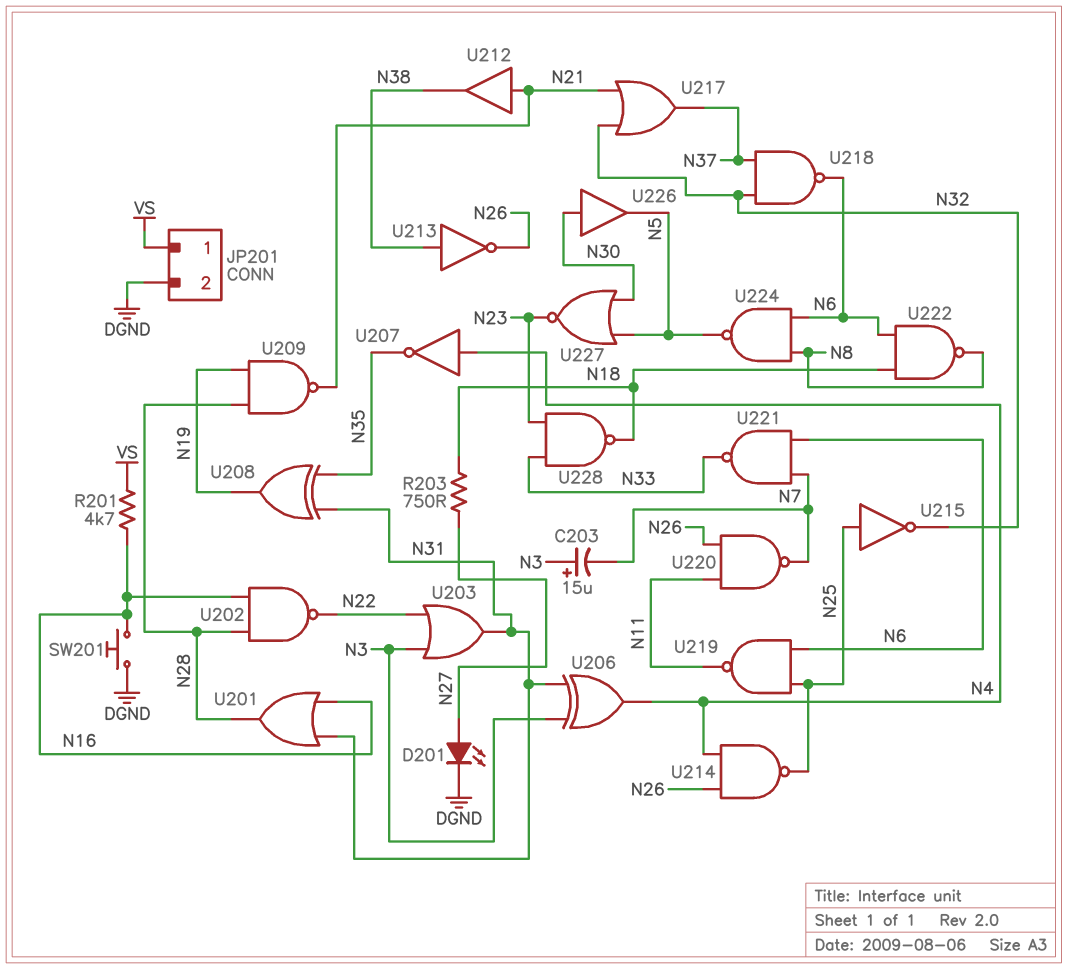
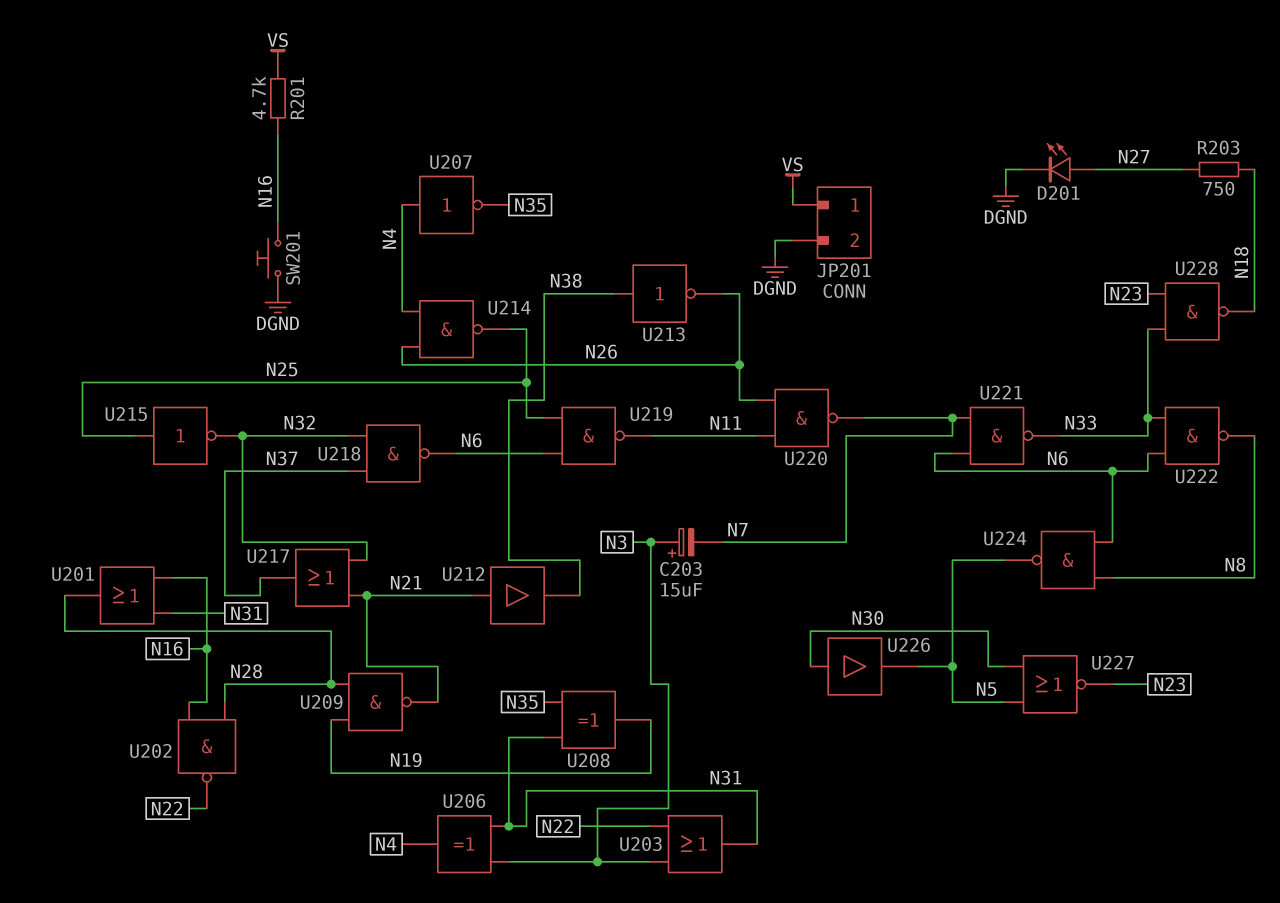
U222: NAND (in N6, in N18, out N8) -> NAND (in N6, in N33, out N8)

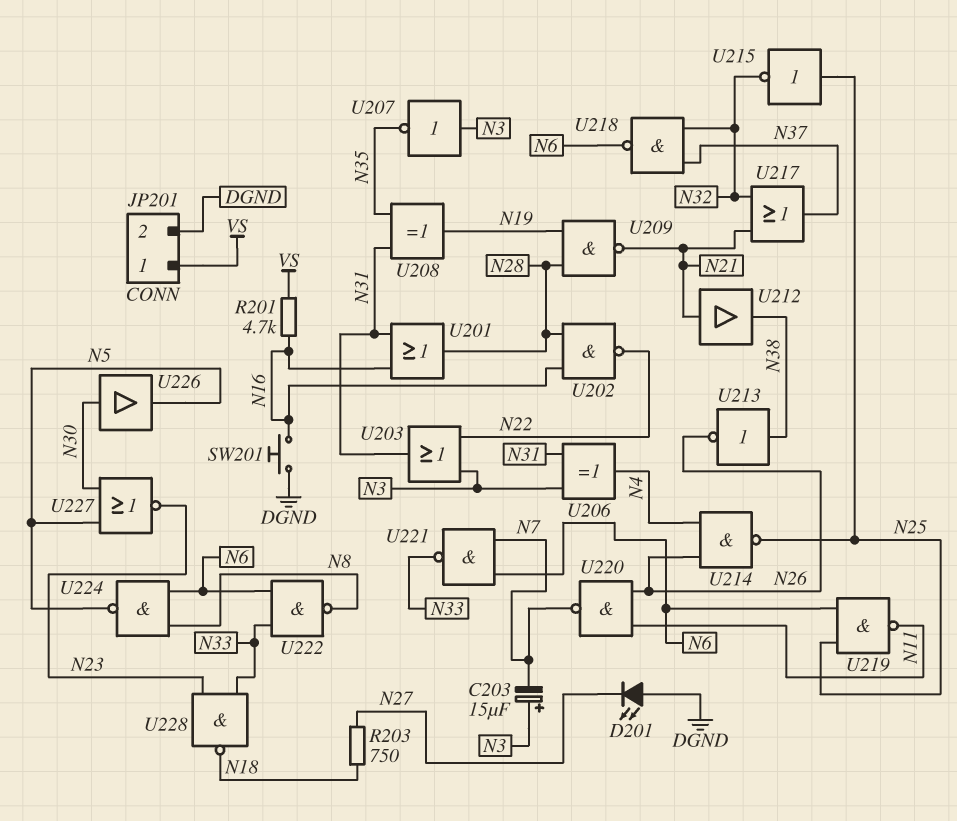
D201: LED (A N27, K DGND) -> LED (A DGND, K N27)
U207: NOT (in N4, out N35) -> NOT (in N3, out N35)

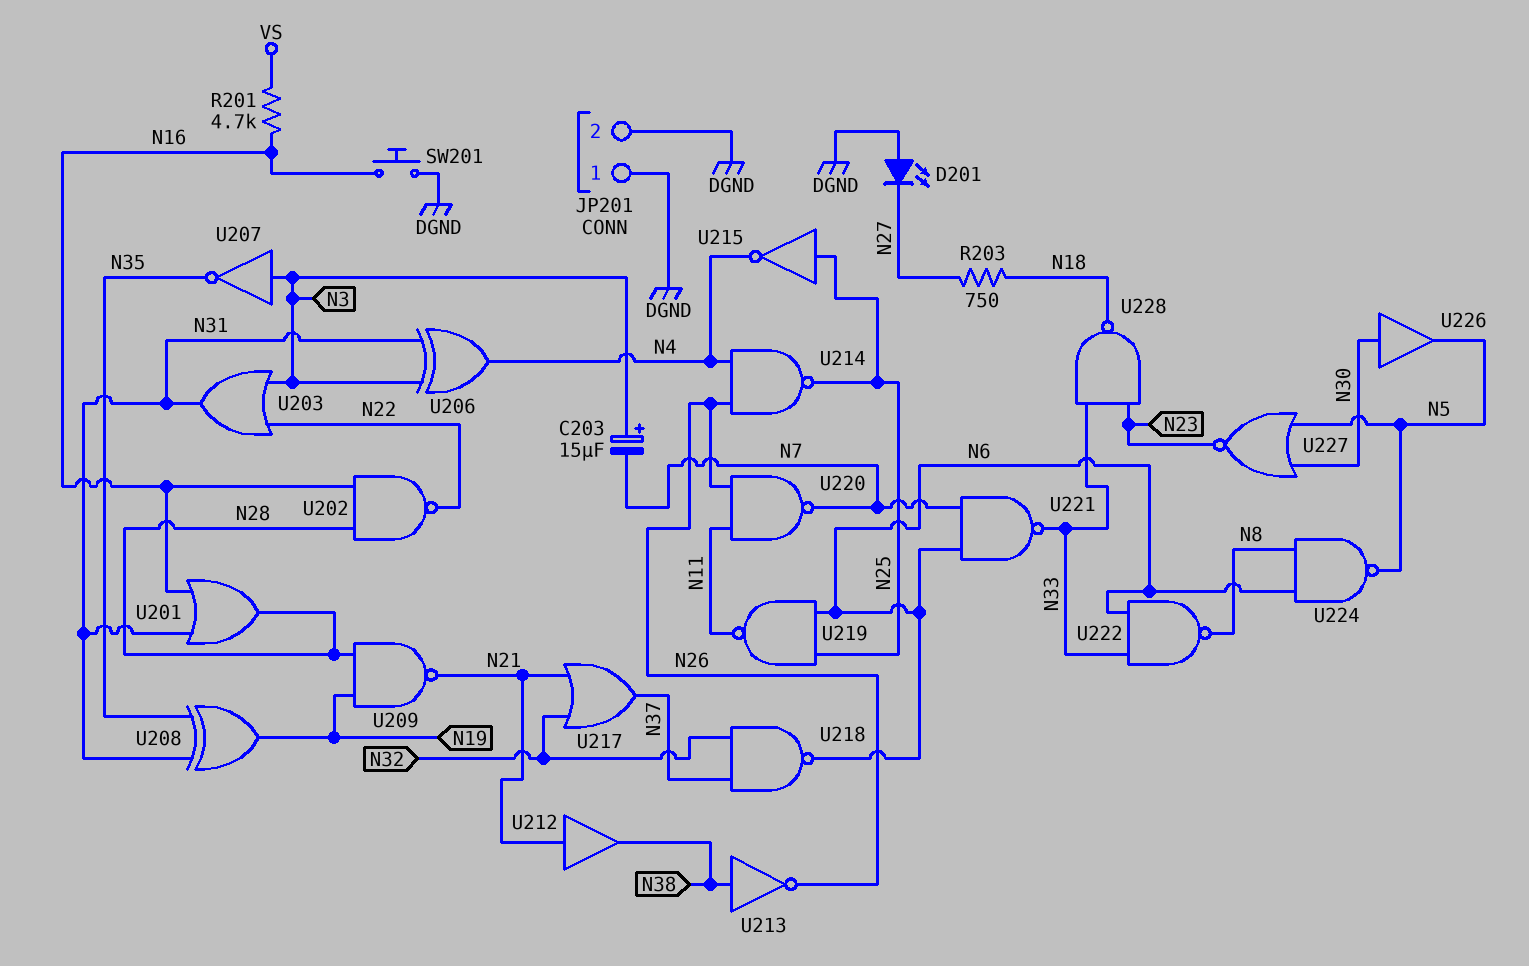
JP201 pin 1: VS -> DGND
U215: NOT (in N25, out N32) -> NOT (in N25, out N4)

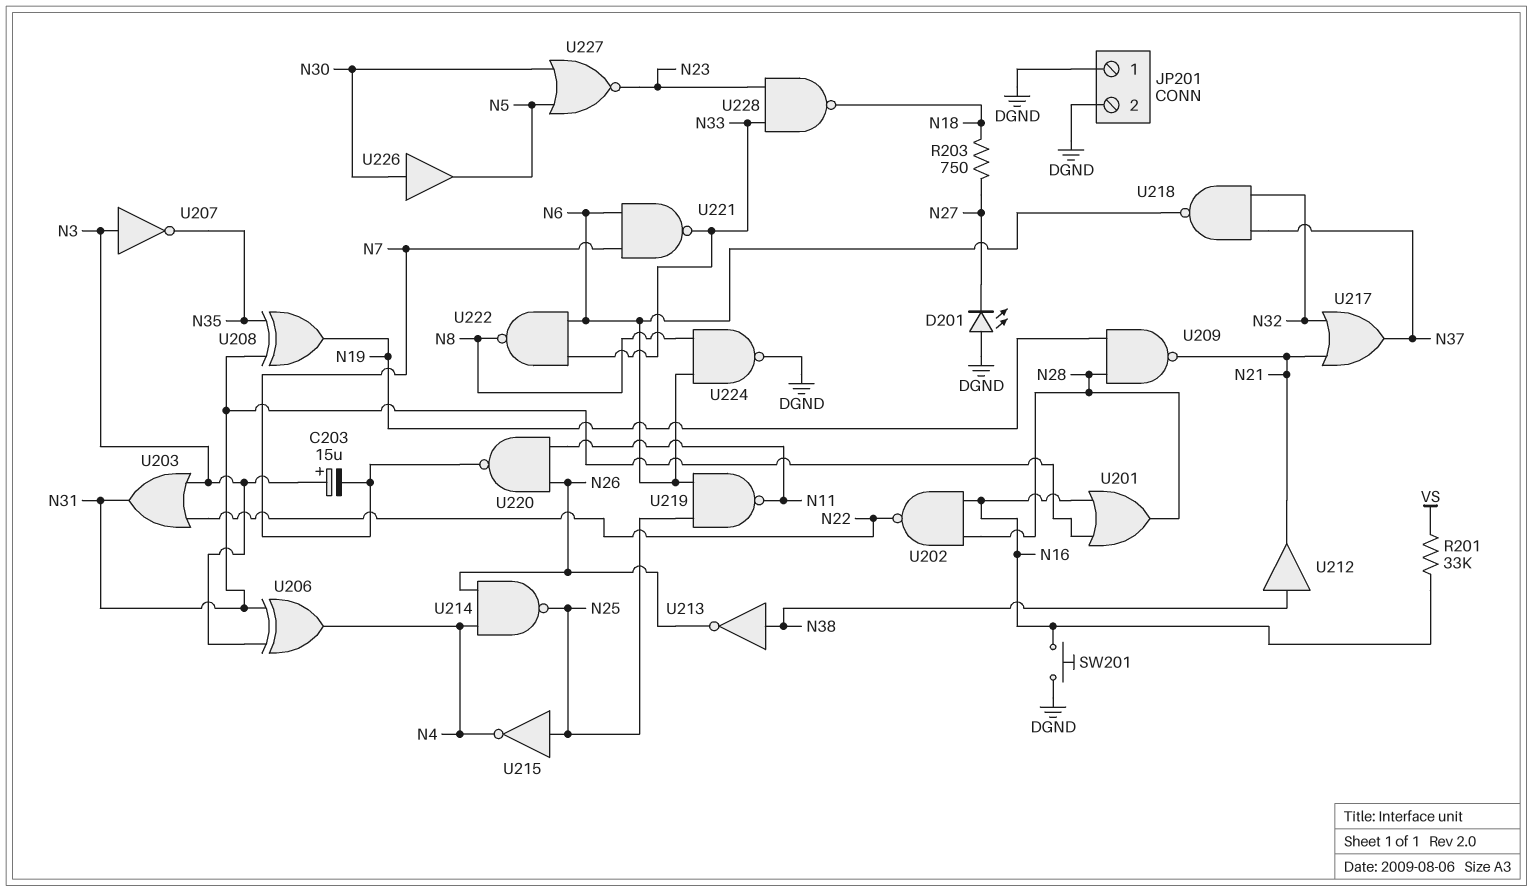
R201: 4.7k (N16, VS) -> 33k (N16, VS)
U212: buffer (in N21, out N38) -> buffer (in N38, out N21)
U224: NAND (in N6, in N8, out N5) -> NAND (in N6, in N8, out DGND)

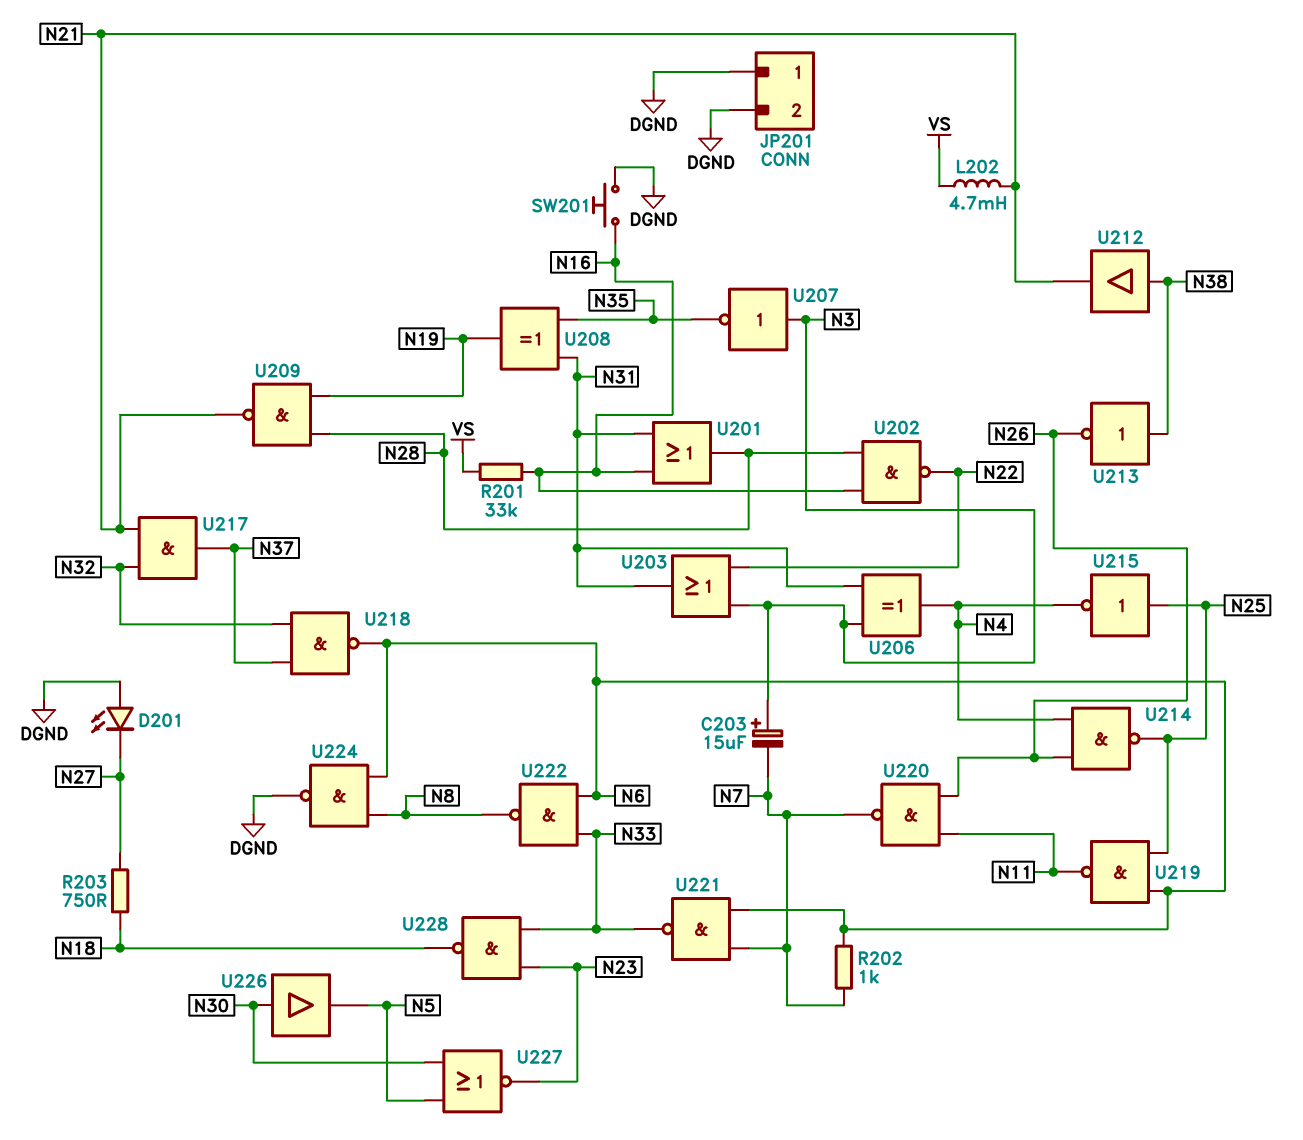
L202: none -> 4.7mH (N21, VS)
R202: none -> 1k (N6, N7)
U217: OR (in N21, in N32, out N37) -> AND (in N21, in N32, out N37)

